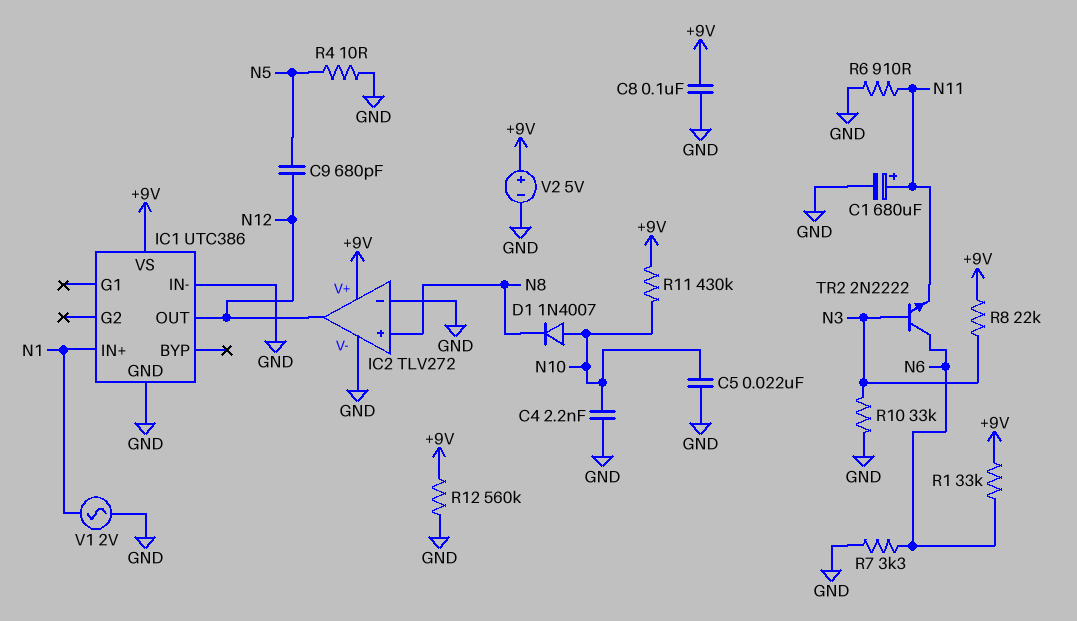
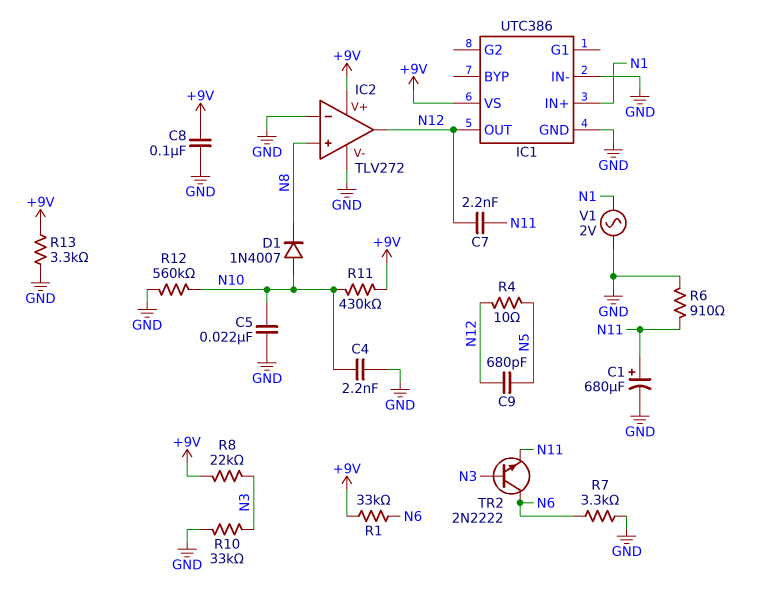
C7: none -> 2.2nF (N11, N12)
R4: 10 (GND, N5) -> 10 (N5, N12)
R12: 560k (+9V, GND) -> 560k (GND, N10)
R13: none -> 3.3k (+9V, GND)
V2: 5V (plus +9V, minus GND) -> none

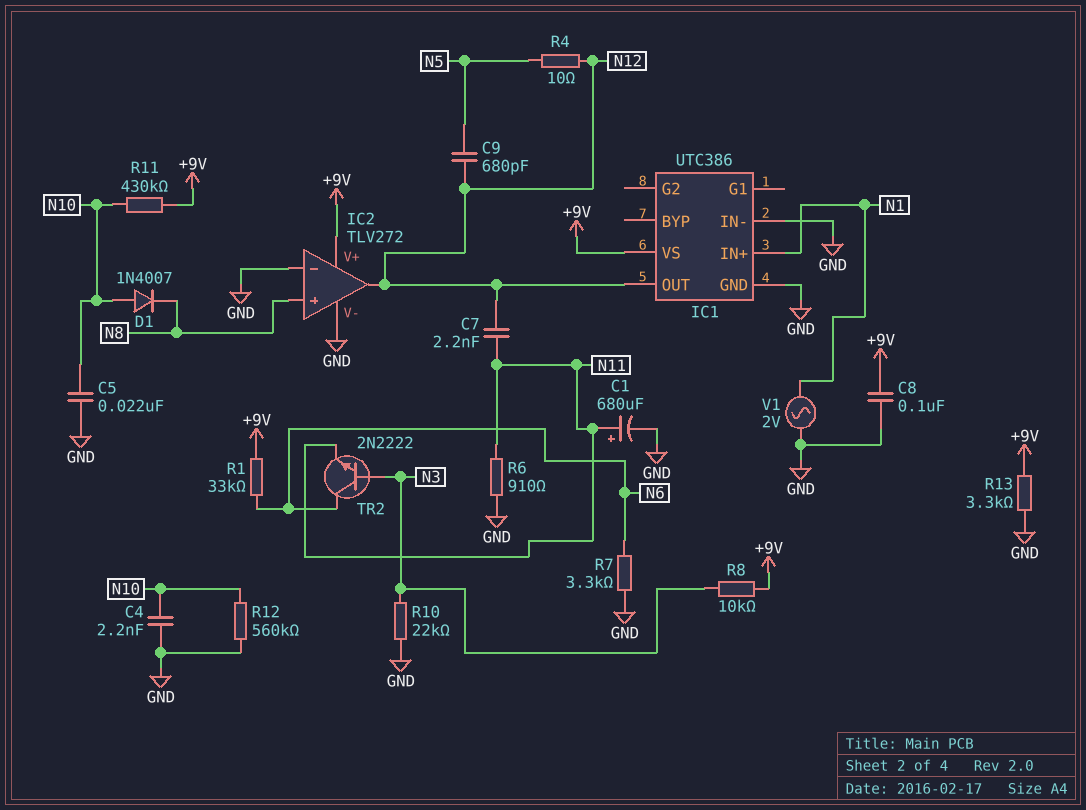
R8: 22k (+9V, N3) -> 10k (+9V, N3)
R10: 33k (GND, N3) -> 22k (GND, N3)

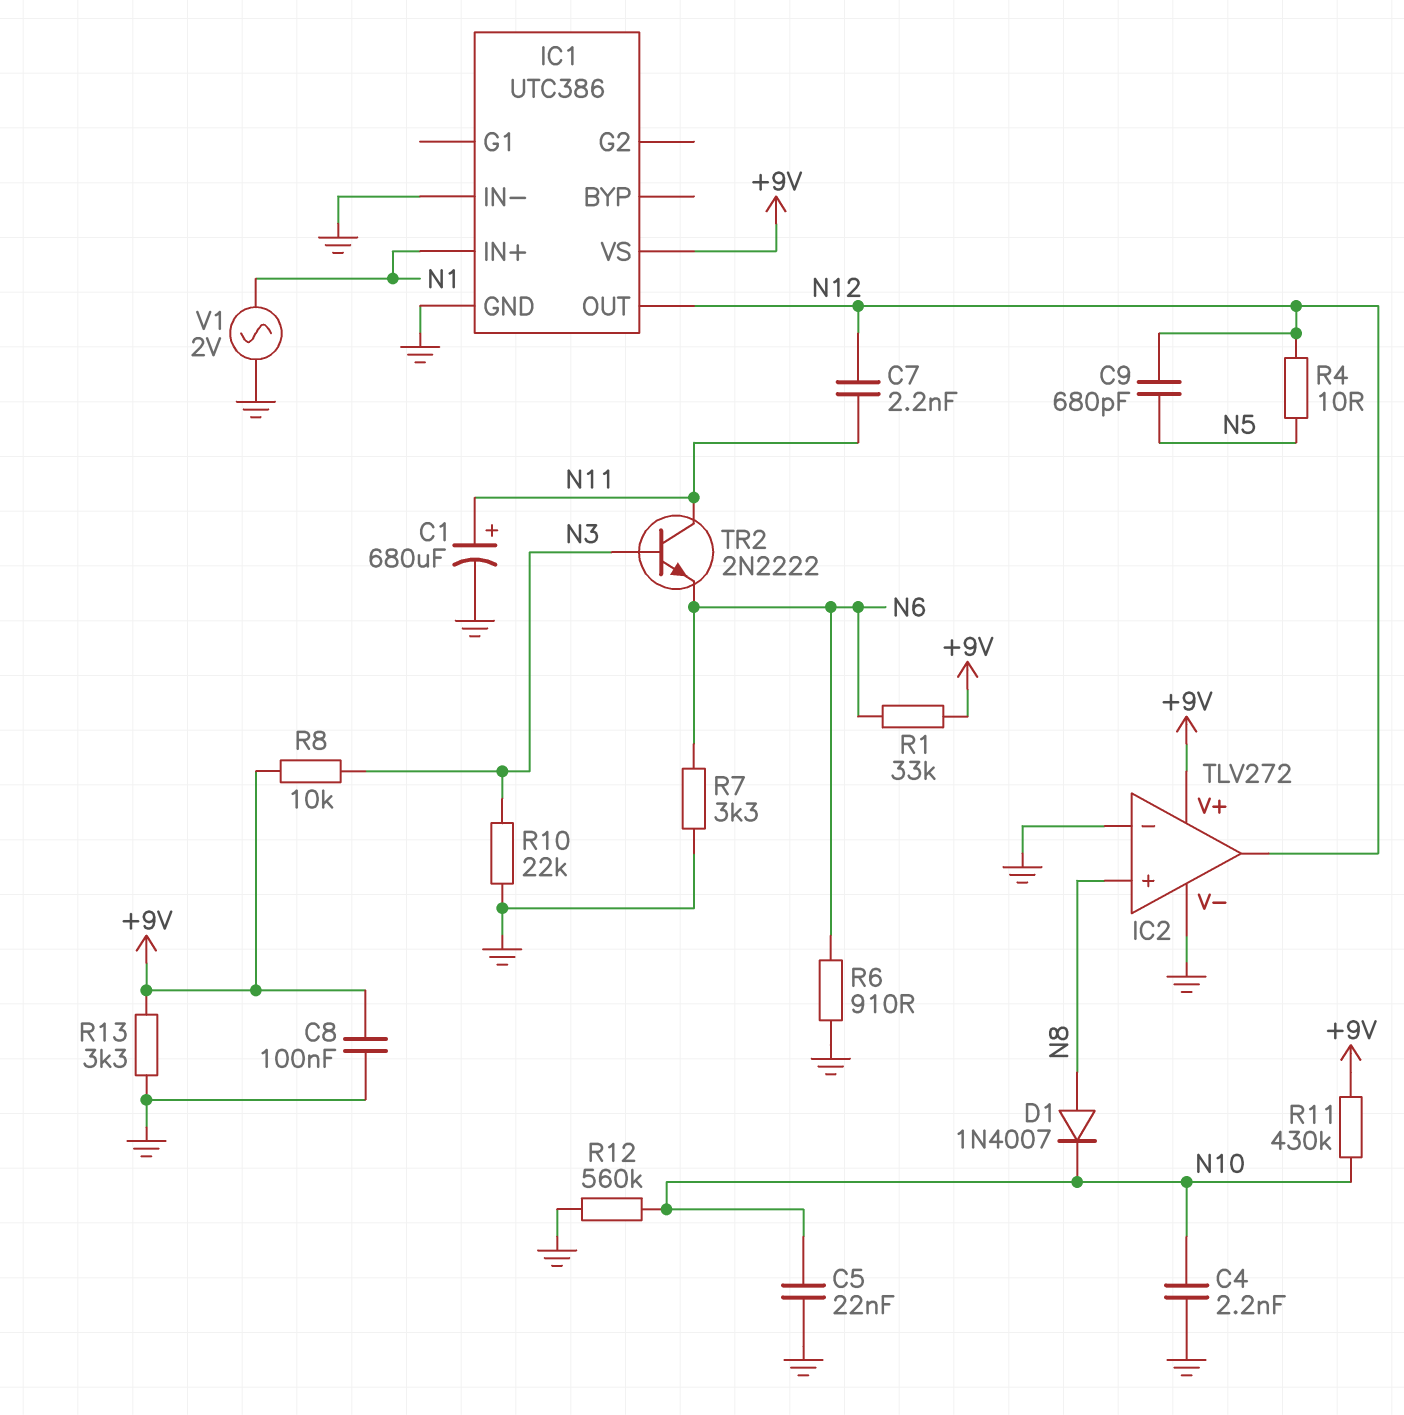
D1: diode 1N4007 (A N10, K N8) -> diode 1N4007 (A N8, K N10)
R6: 910 (GND, N11) -> 910 (GND, N6)
TR2: NPN 2N2222 (B N3, C N6, E N11) -> NPN 2N2222 (B N3, C N11, E N6)

